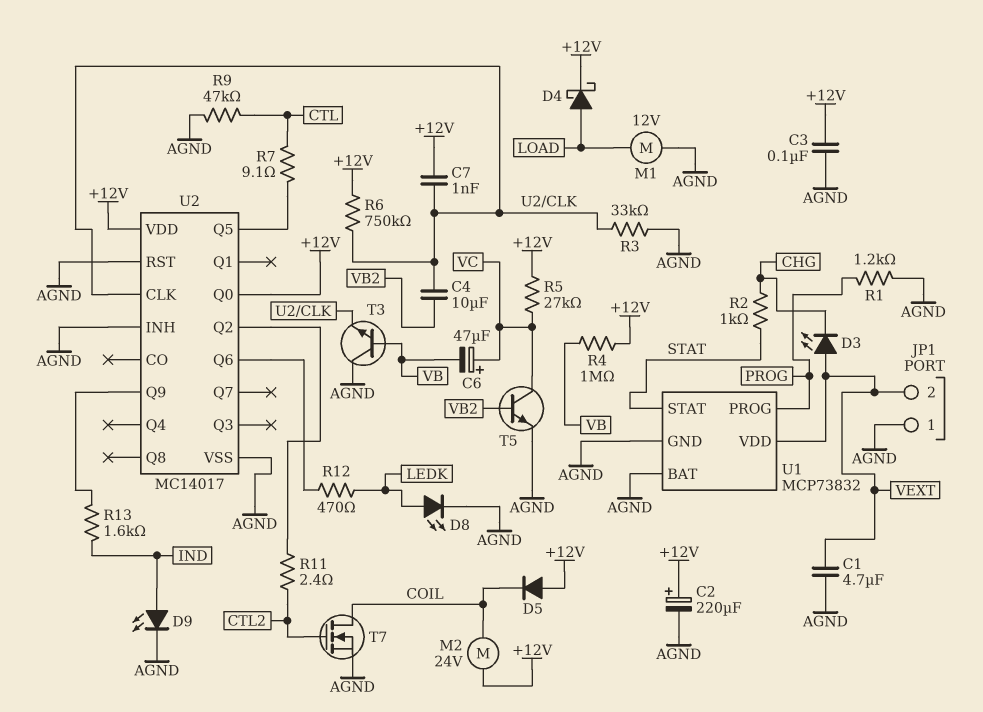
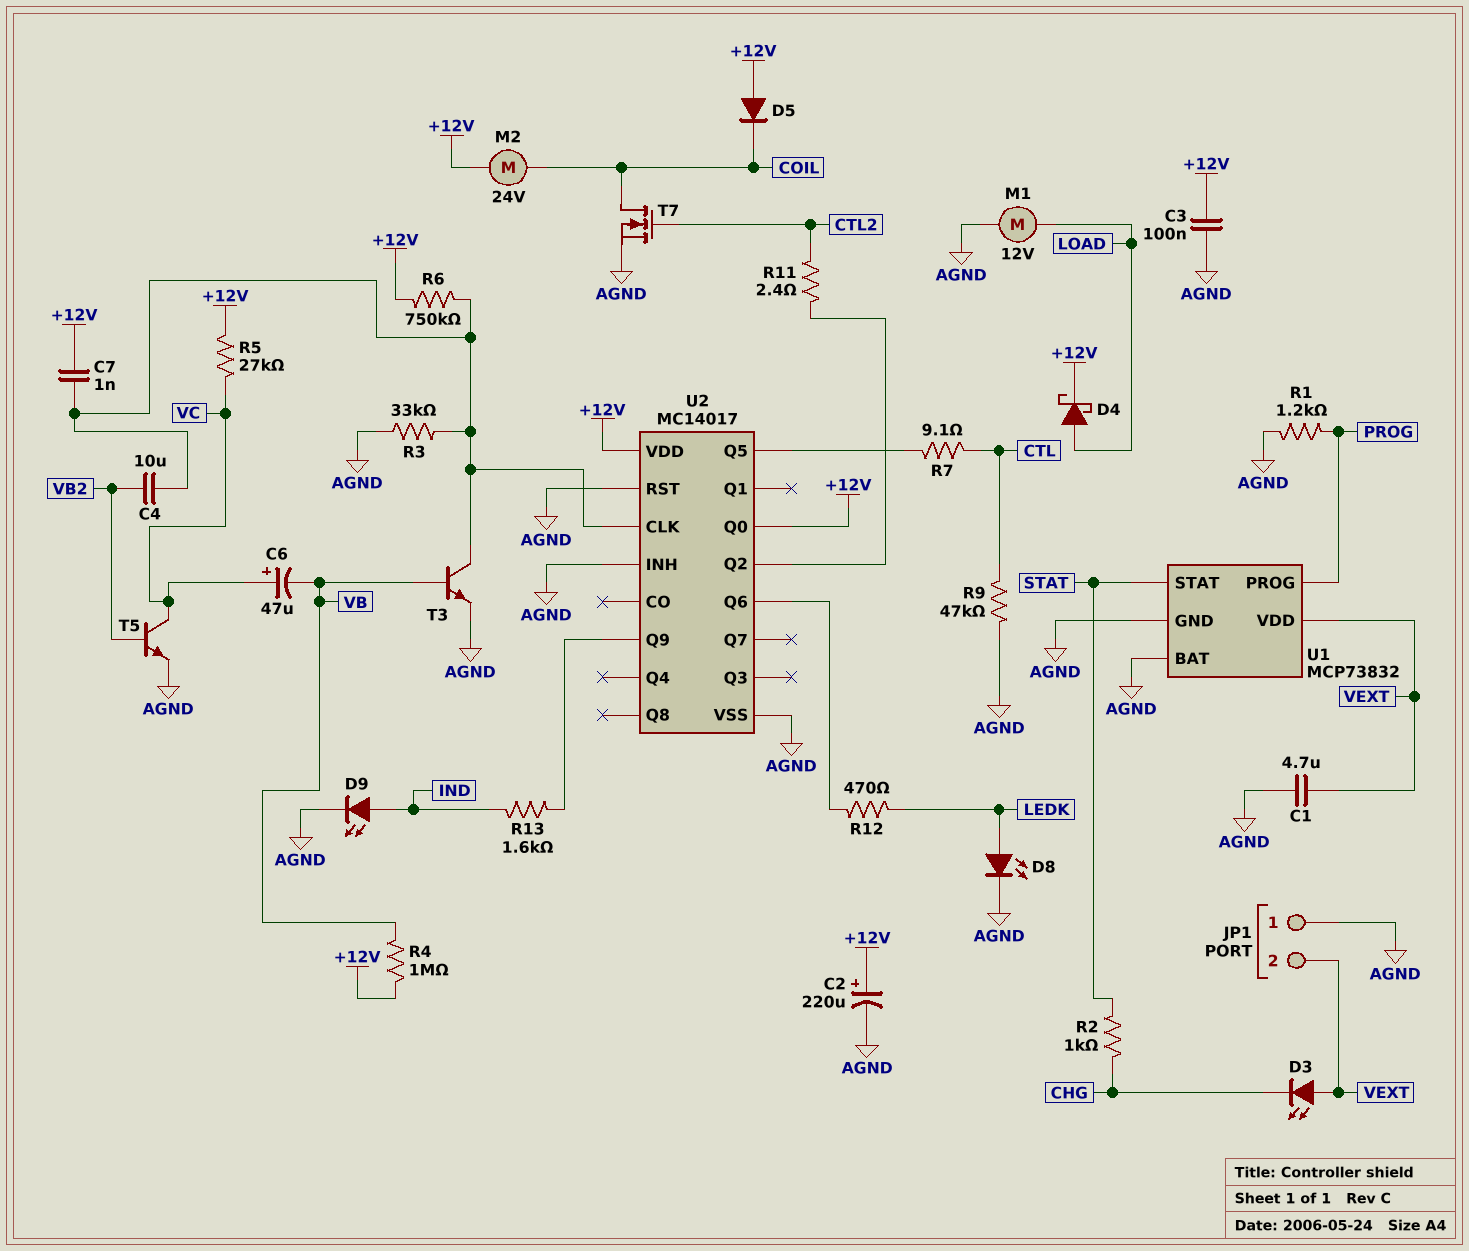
T3: NPN (B VB, C AGND, E U2/CLK) -> NPN (B VB, C U2/CLK, E AGND)

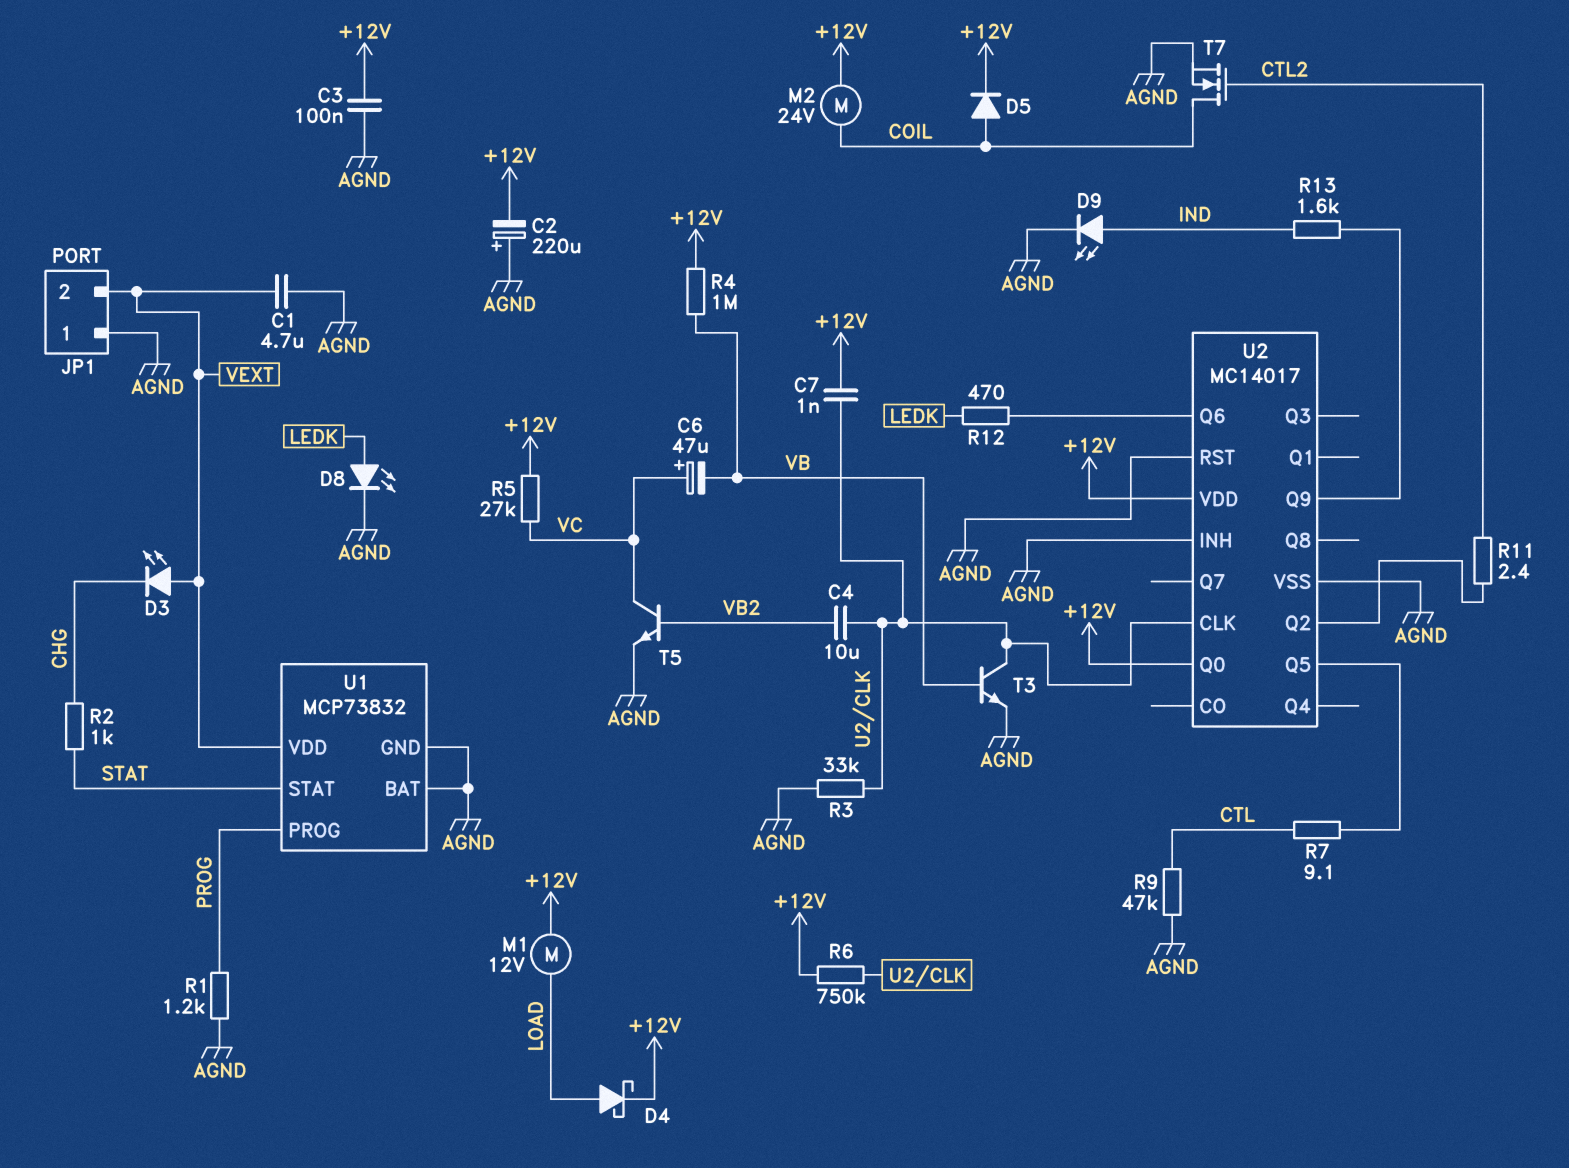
C2: 220uF (plus +12V, minus AGND) -> 220uF (plus AGND, minus +12V)
D5: diode (A +12V, K COIL) -> diode (A COIL, K +12V)
M1: motor 12V (AGND, LOAD) -> motor 12V (+12V, LOAD)

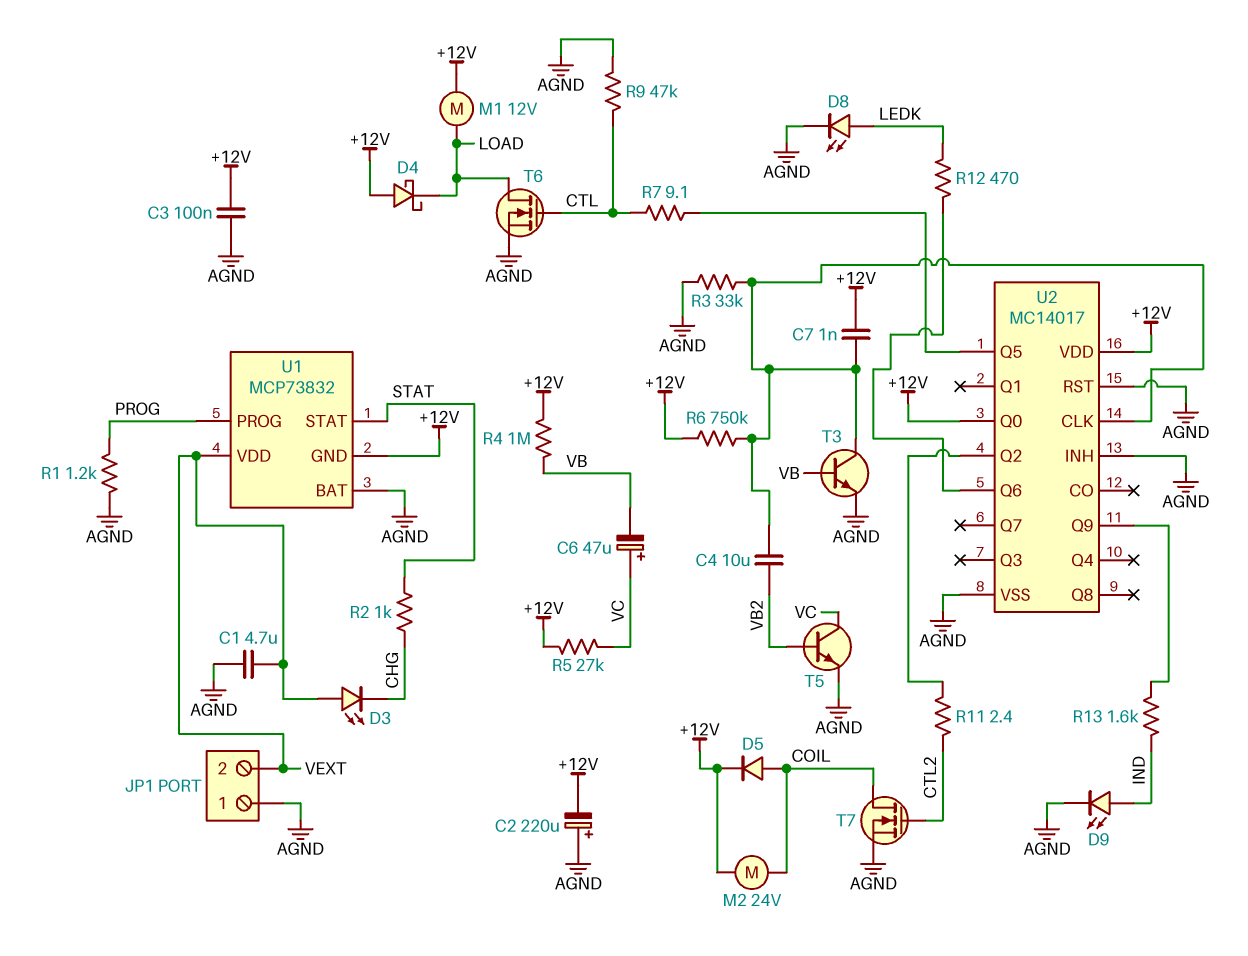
D4: schottky (A LOAD, K +12V) -> schottky (A +12V, K LOAD)
T6: none -> NMOS (G CTL, D LOAD, S AGND)
U1 pin GND: AGND -> +12V

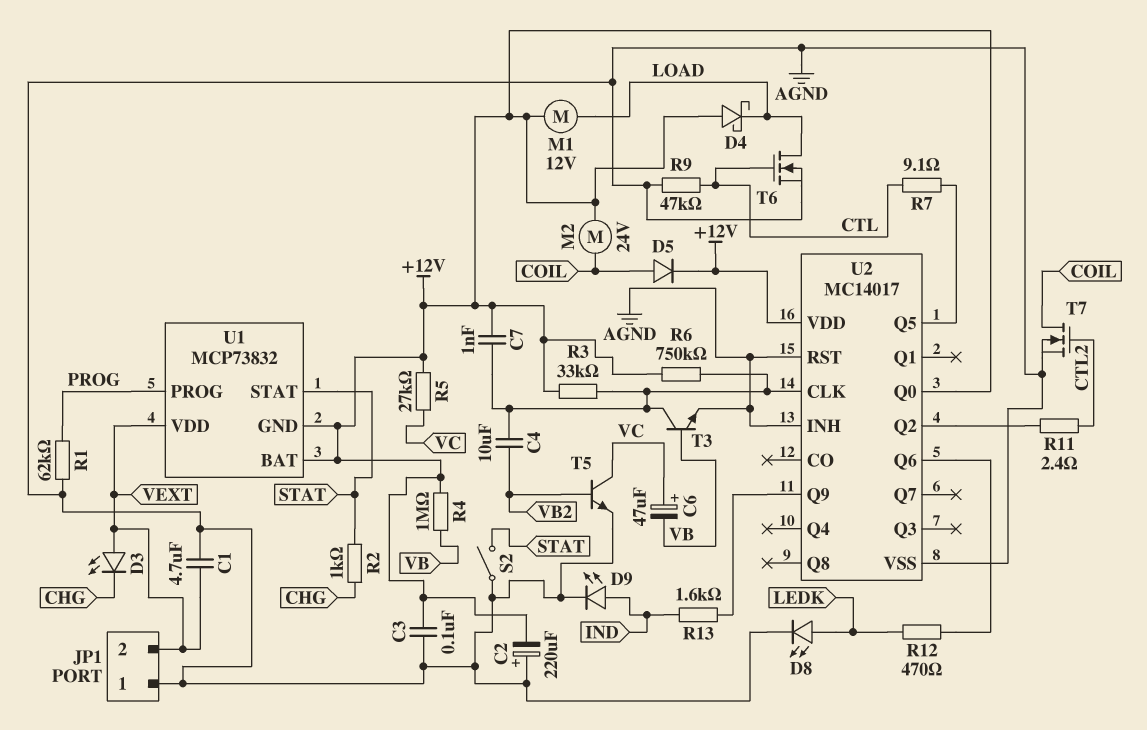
R1: 1.2k (AGND, PROG) -> 62k (AGND, PROG)
R3: 33k (AGND, U2/CLK) -> 33k (+12V, U2/CLK)
S2: none -> switch (AGND, STAT)
U1 pin BAT: AGND -> +12V

